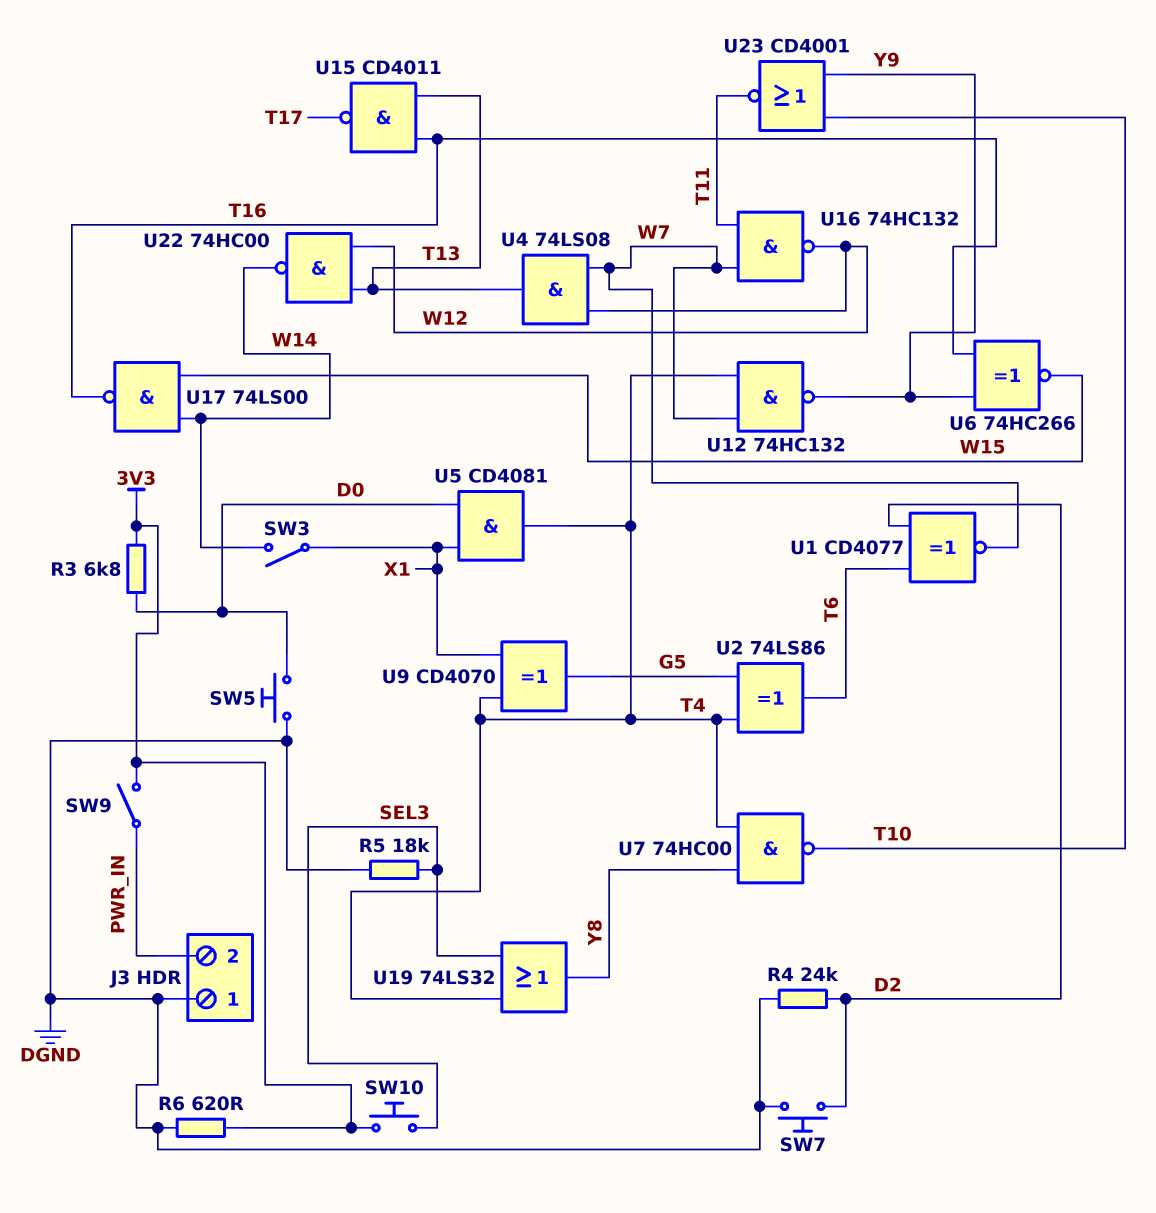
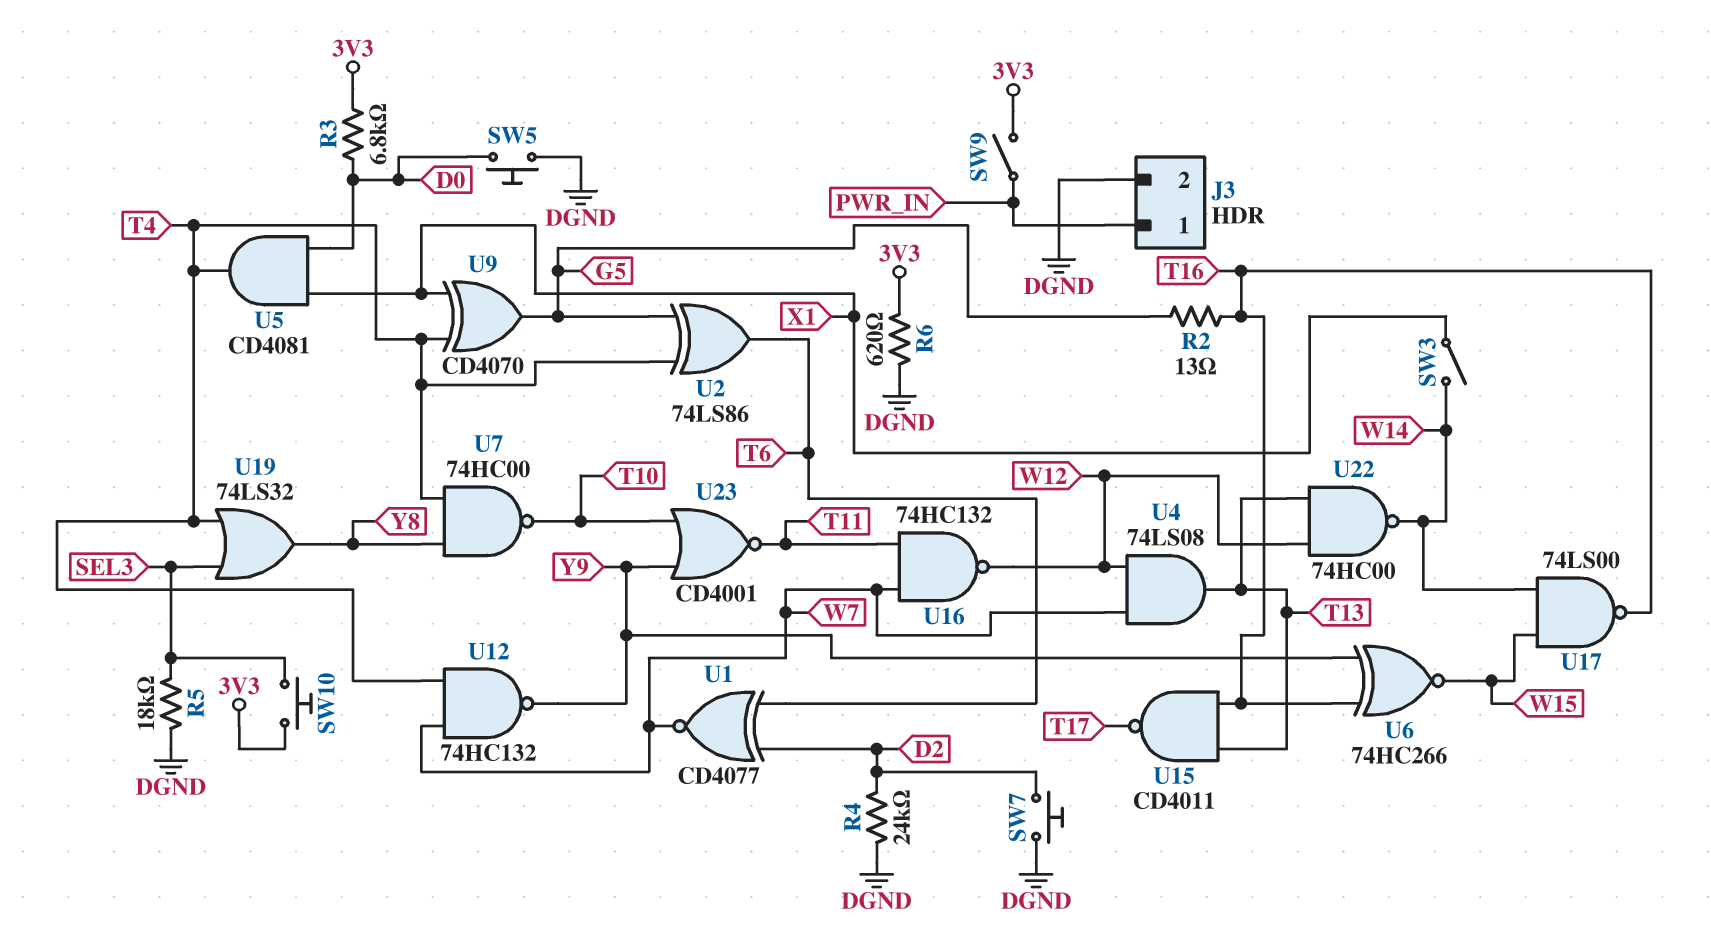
J3 pin 1: DGND -> PWR_IN
J3 pin 2: PWR_IN -> DGND
R2: none -> 13 (G5, T16)

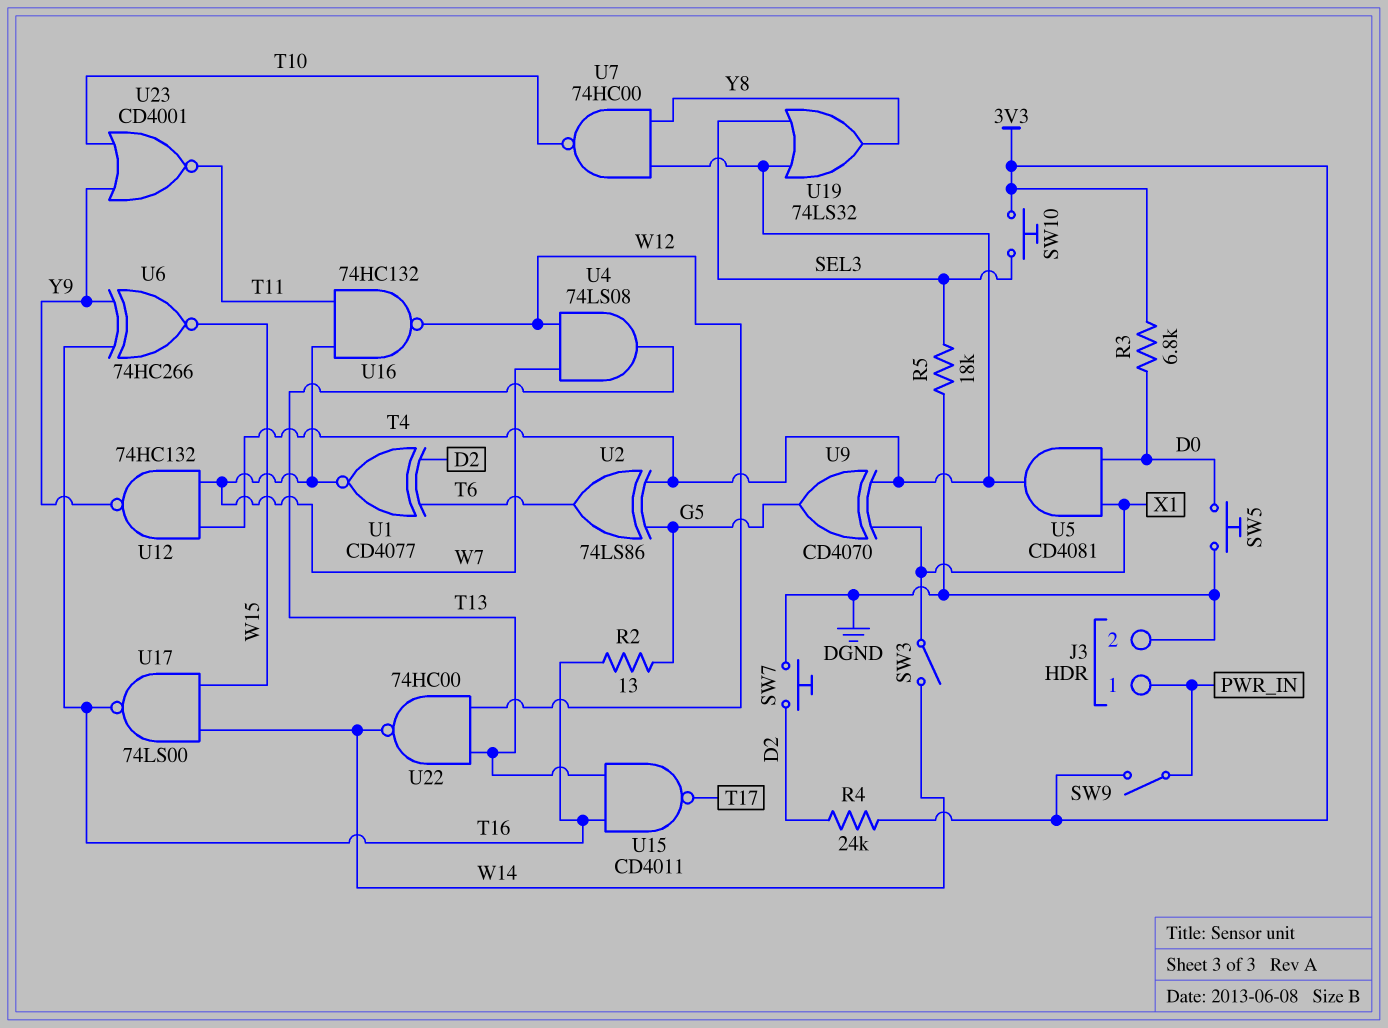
R4: 24k (D2, DGND) -> 24k (3V3, D2)
R6: 620 (3V3, DGND) -> none

